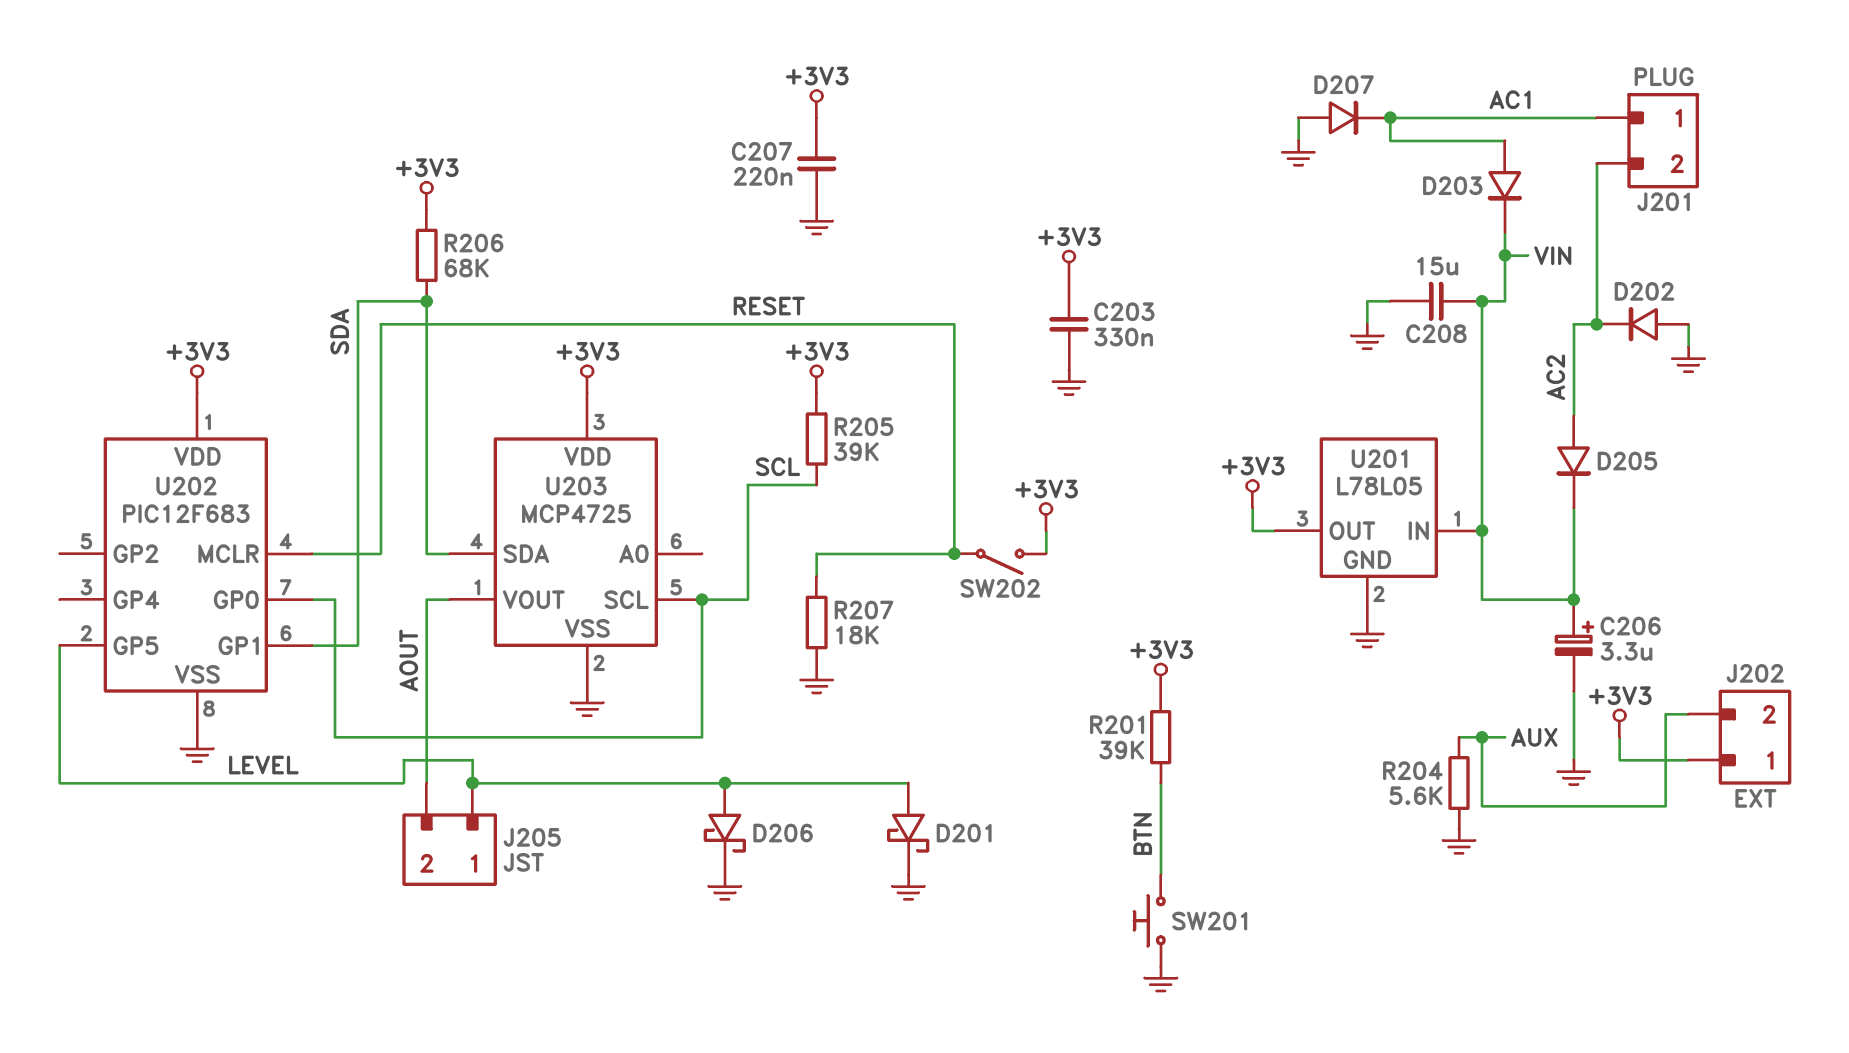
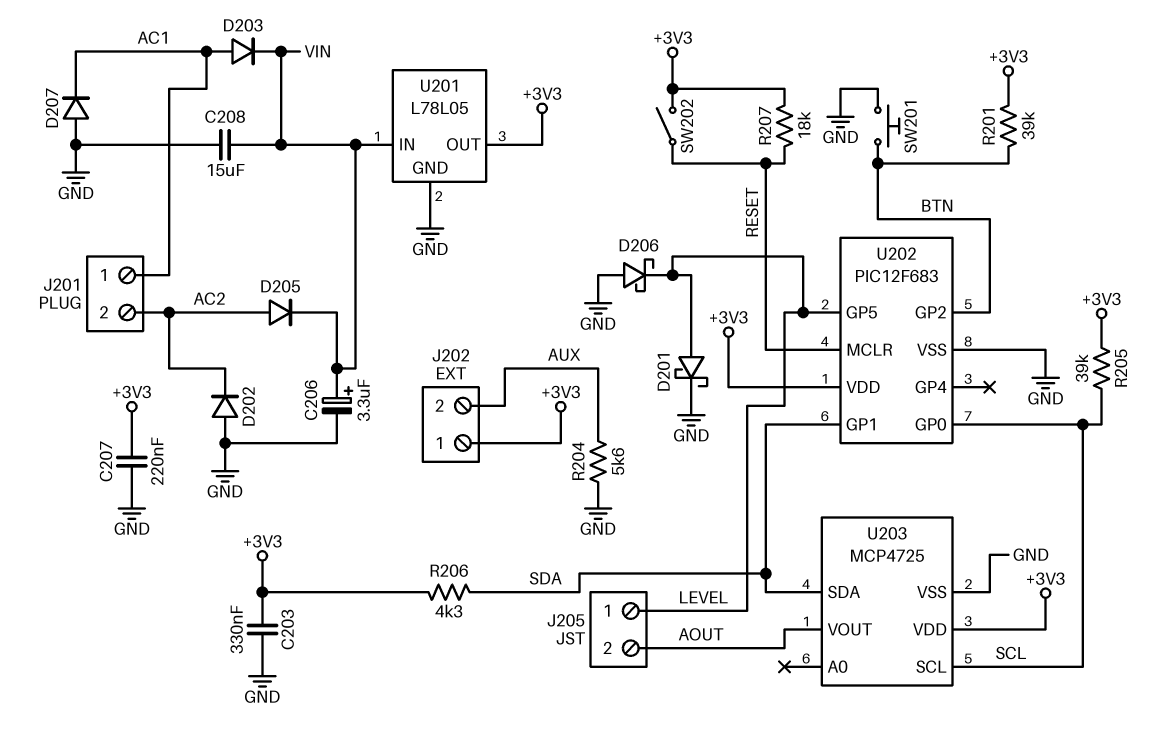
D206: schottky (A LEVEL, K GND) -> schottky (A GND, K LEVEL)
R206: 68k (+3V3, SDA) -> 4.3k (+3V3, SDA)
R207: 18k (GND, RESET) -> 18k (+3V3, RESET)
U202 pin GP2: none -> BTN

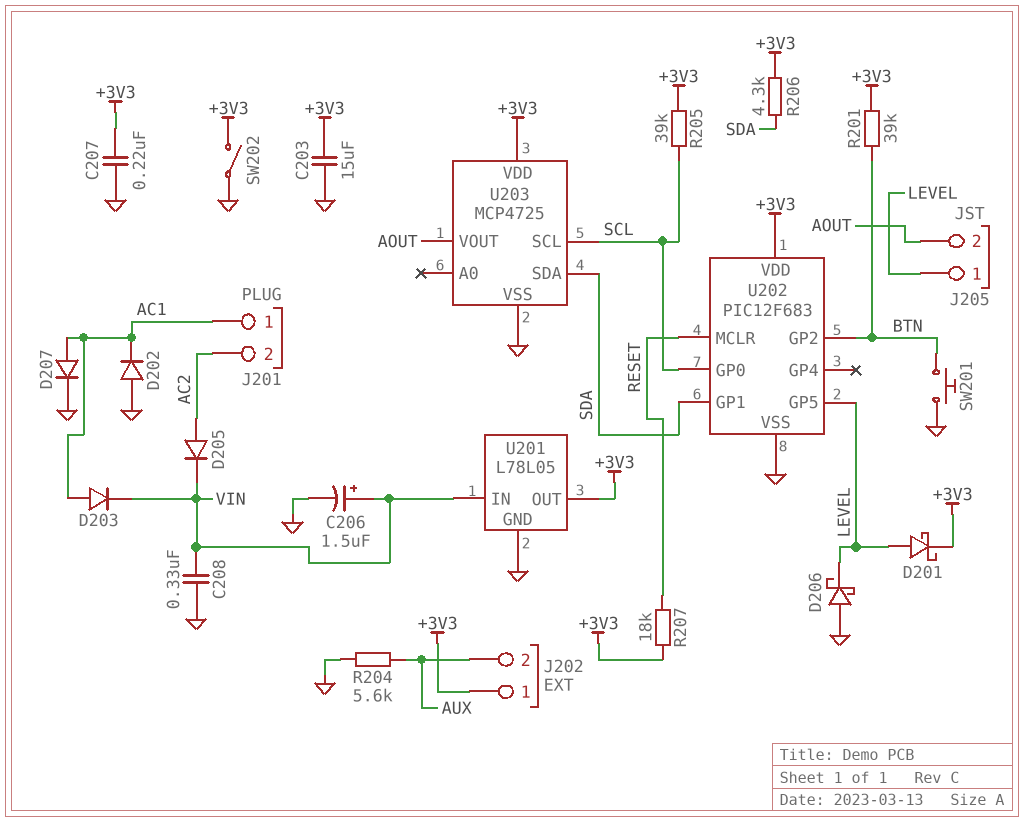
C203: 330nF (+3V3, GND) -> 15uF (+3V3, GND)
C206: 3.3uF (plus VIN, minus GND) -> 1.5uF (plus VIN, minus GND)
C208: 15uF (GND, VIN) -> 330nF (GND, VIN)
D201: schottky (A LEVEL, K GND) -> schottky (A LEVEL, K +3V3)
D202: diode (A GND, K AC2) -> diode (A GND, K AC1)
D207: diode (A GND, K AC1) -> diode (A AC1, K GND)
SW202: switch (+3V3, RESET) -> switch (+3V3, GND)

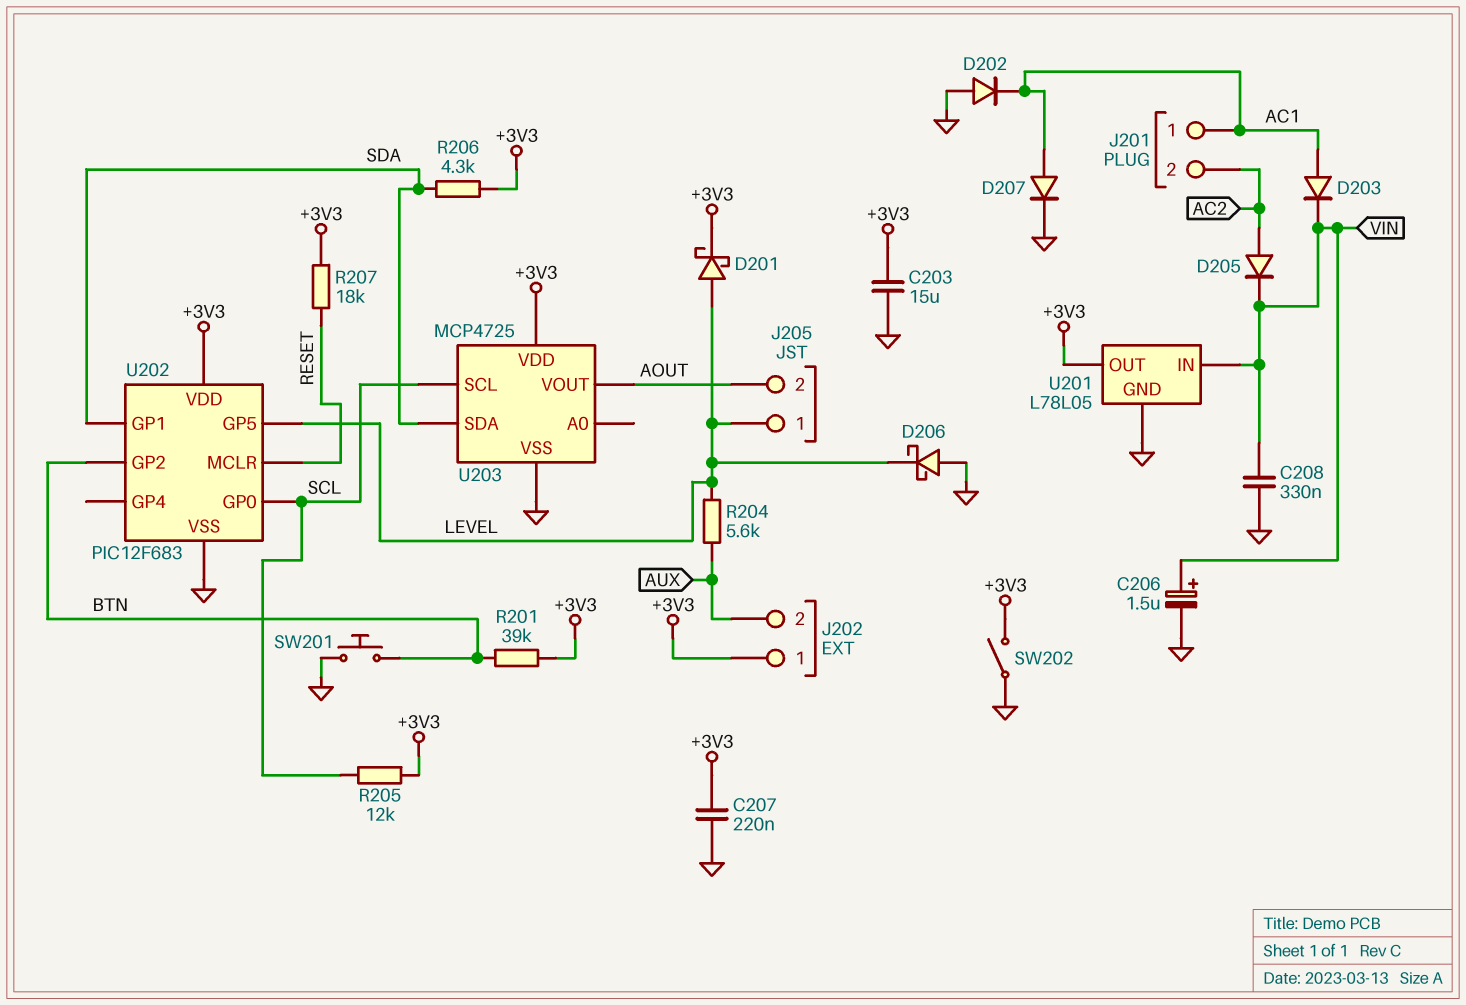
R204: 5.6k (AUX, GND) -> 5.6k (AUX, LEVEL)
R205: 39k (+3V3, SCL) -> 12k (+3V3, SCL)

